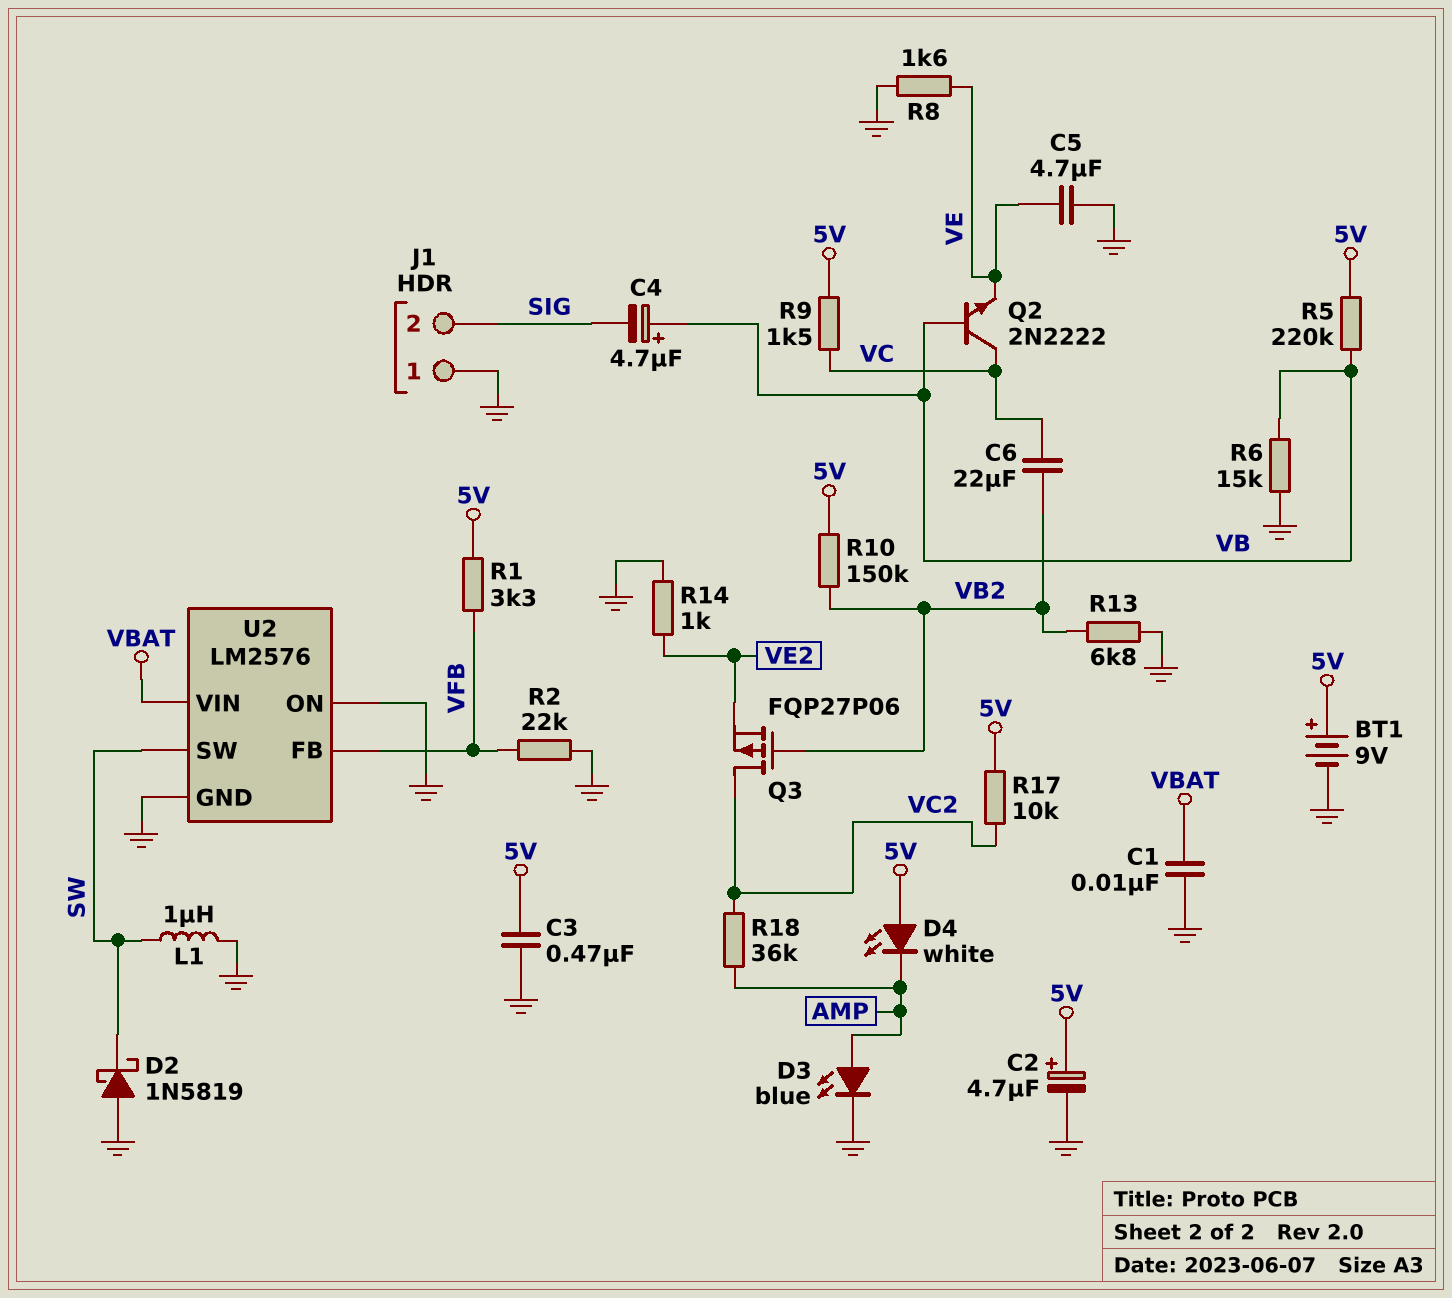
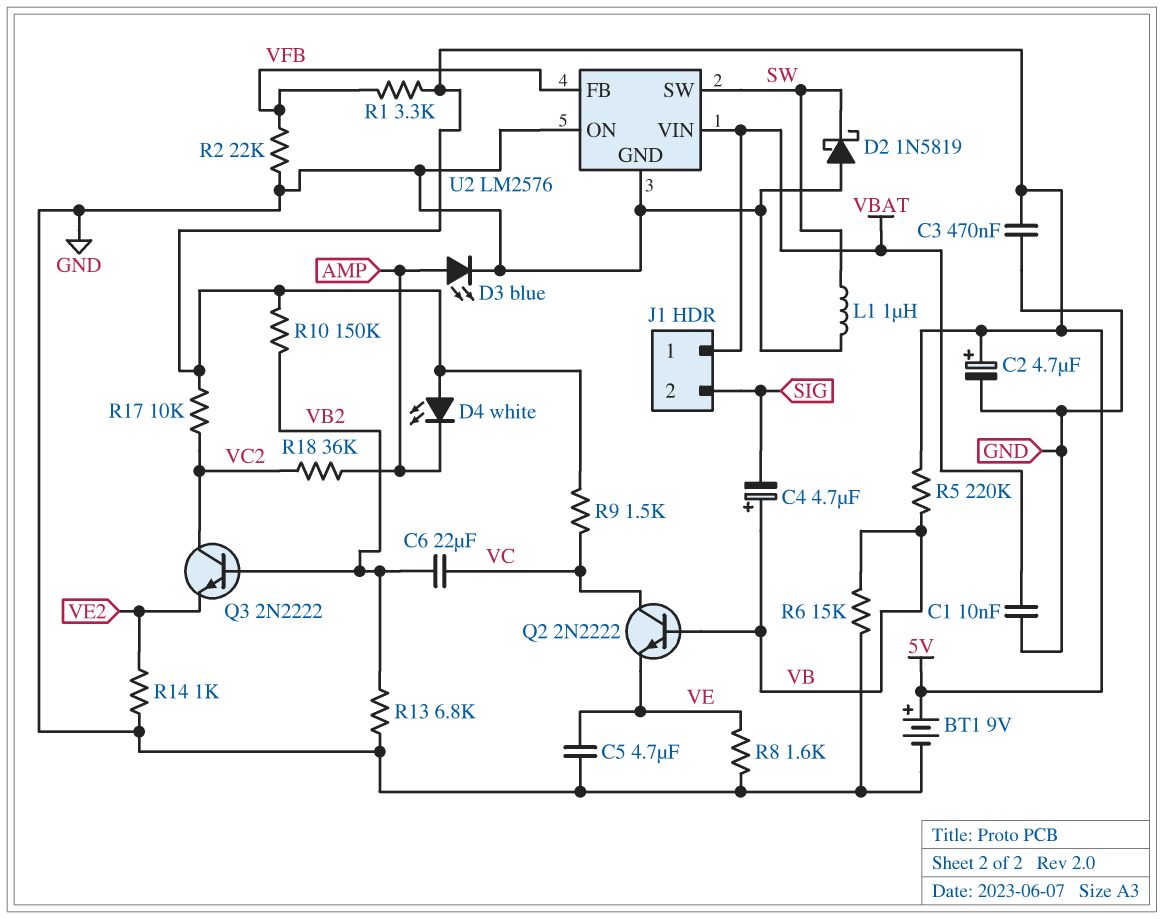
J1 pin 1: GND -> VBAT
Q3: PMOS FQP27P06 (G VB2, D VC2, S VE2) -> NPN 2N2222 (B VB2, C VC2, E VE2)

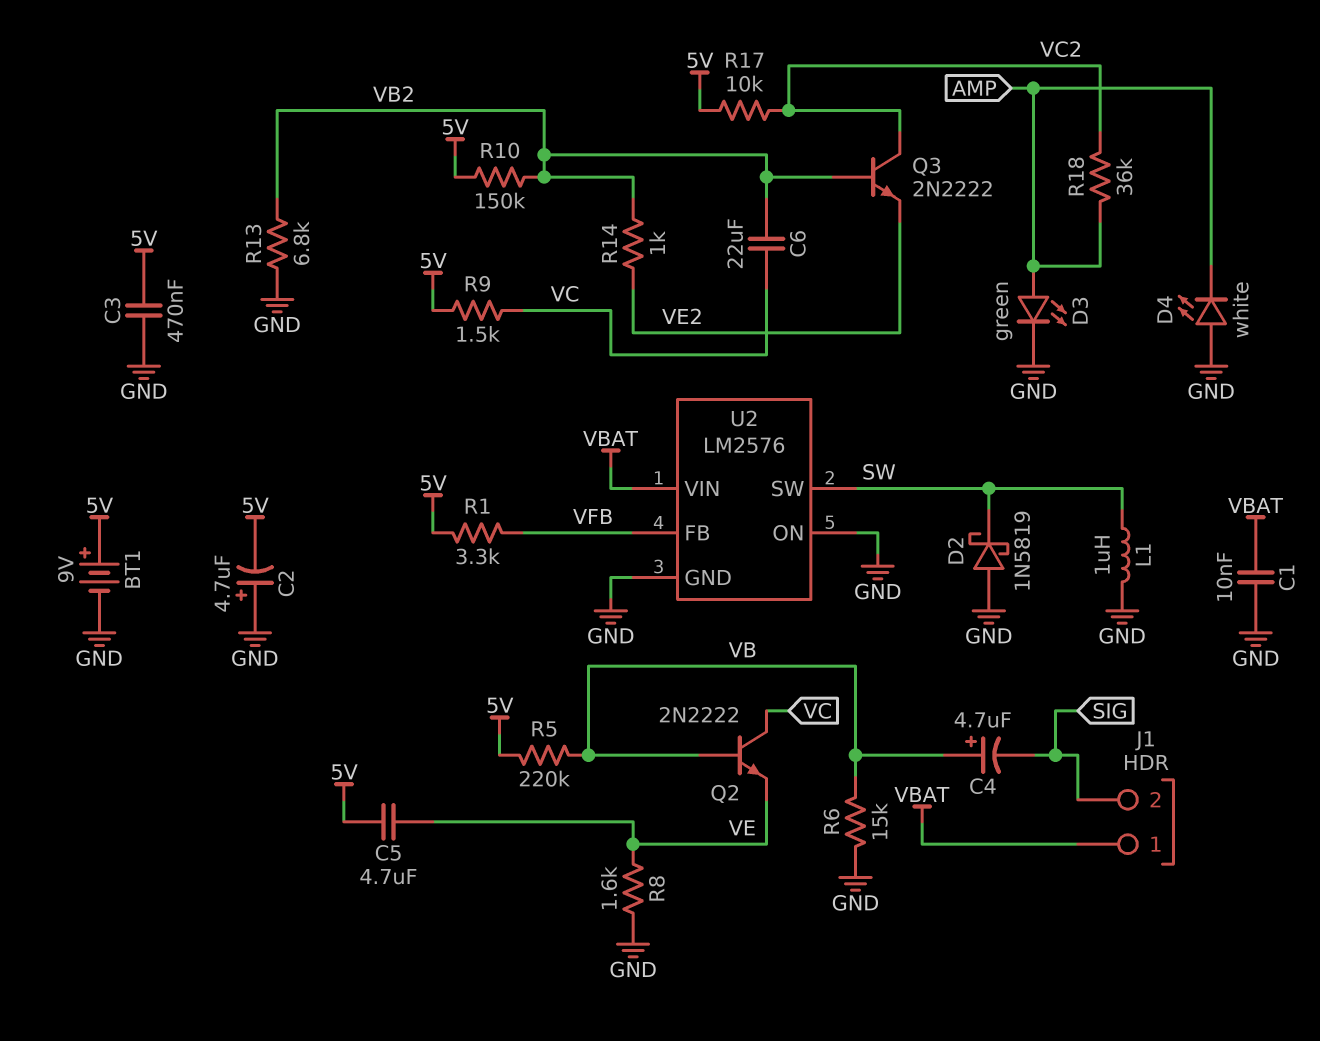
C2: 4.7uF (plus 5V, minus GND) -> 4.7uF (plus GND, minus 5V)
C5: 4.7uF (GND, VE) -> 4.7uF (5V, VE)
D3: LED blue (A AMP, K GND) -> LED green (A AMP, K GND)
D4: LED white (A 5V, K AMP) -> LED white (A GND, K AMP)
R2: 22k (GND, VFB) -> none
R14: 1k (GND, VE2) -> 1k (VB2, VE2)

